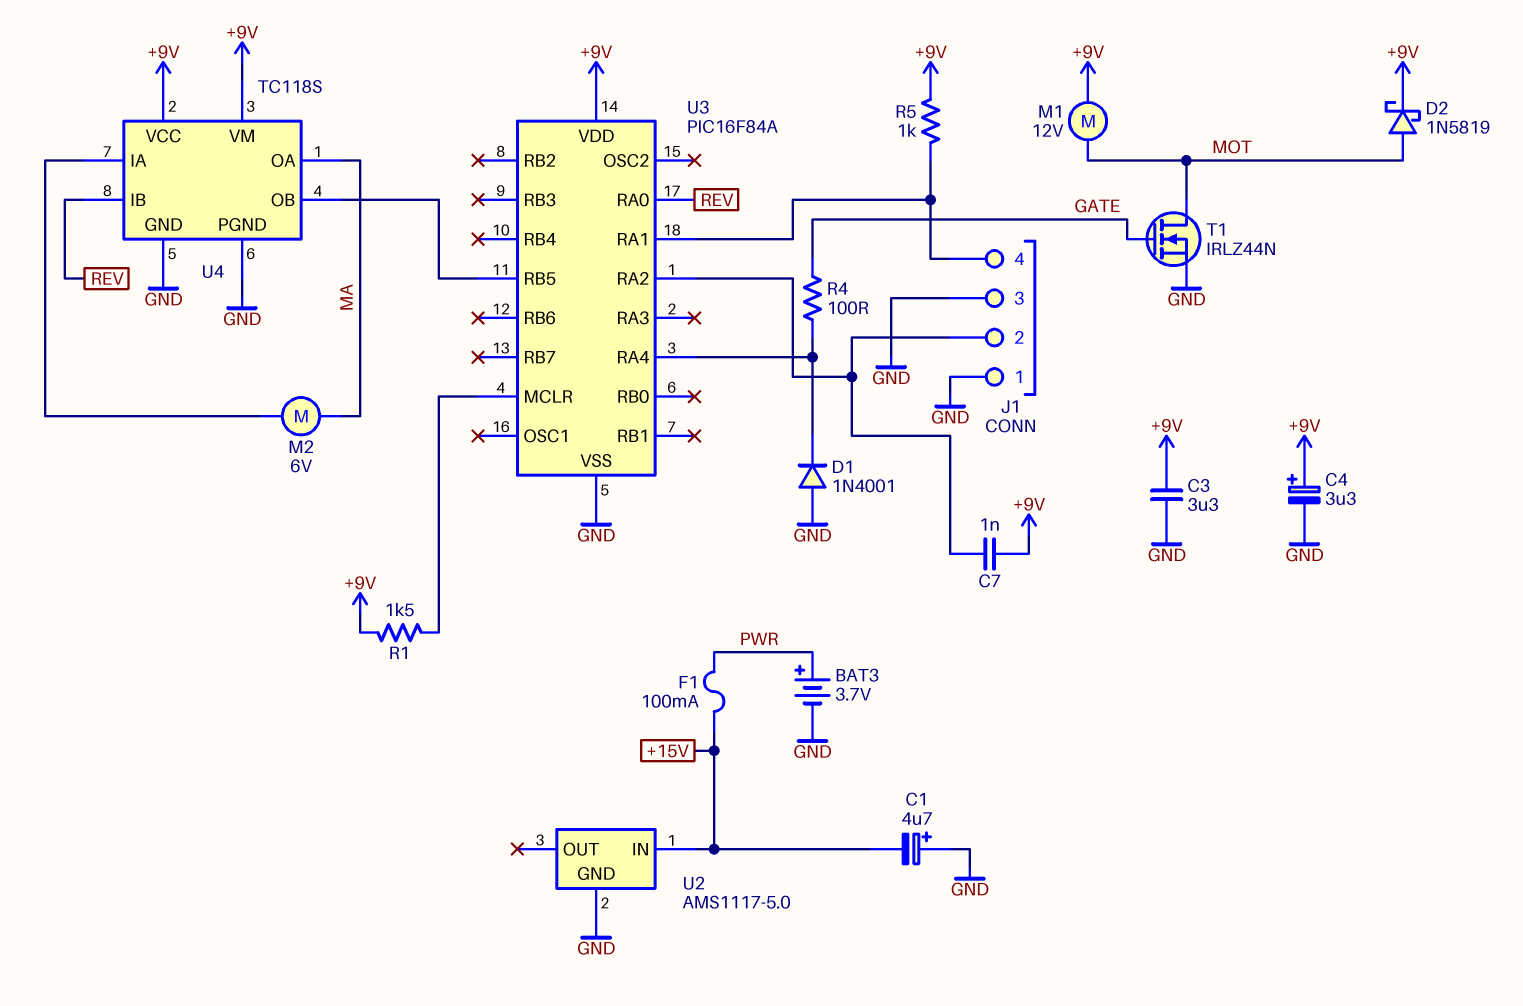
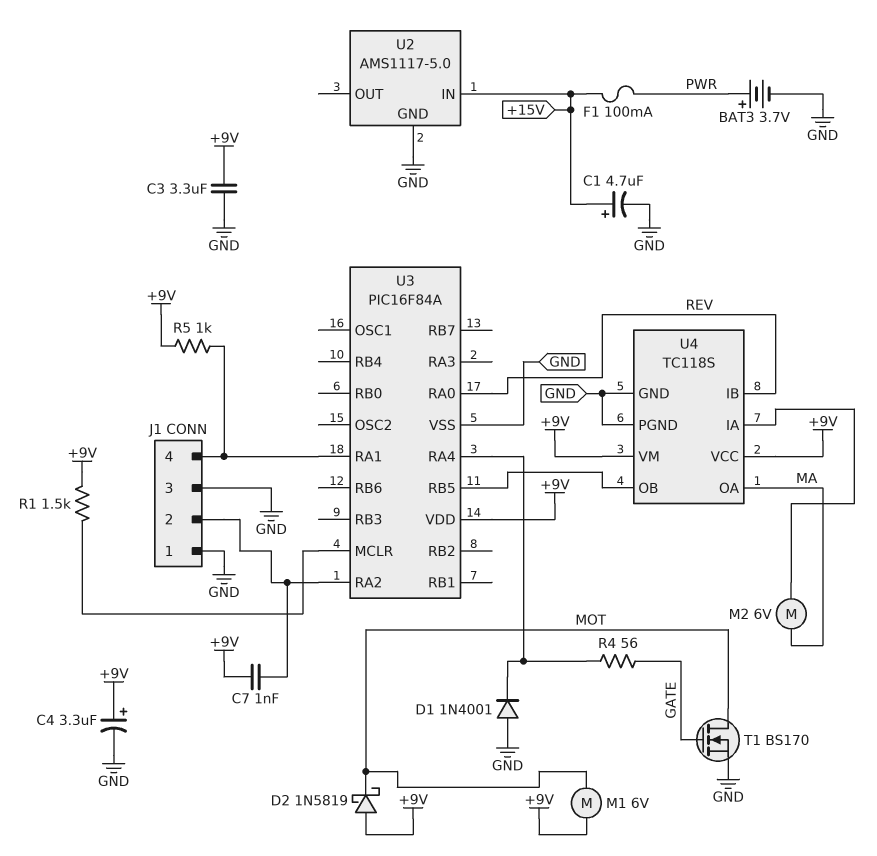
C1: 4.7uF (plus GND, minus +15V) -> 4.7uF (plus +15V, minus GND)
D2: schottky 1N5819 (A MOT, K +9V) -> schottky 1N5819 (A +9V, K MOT)
M1: motor 12V (+9V, MOT) -> motor 6V (+9V, MOT)
R4: 100 (GATE, U3/RA4) -> 56 (GATE, U3/RA4)
T1: NMOS IRLZ44N (G GATE, D MOT, S GND) -> NMOS BS170 (G GATE, D MOT, S GND)

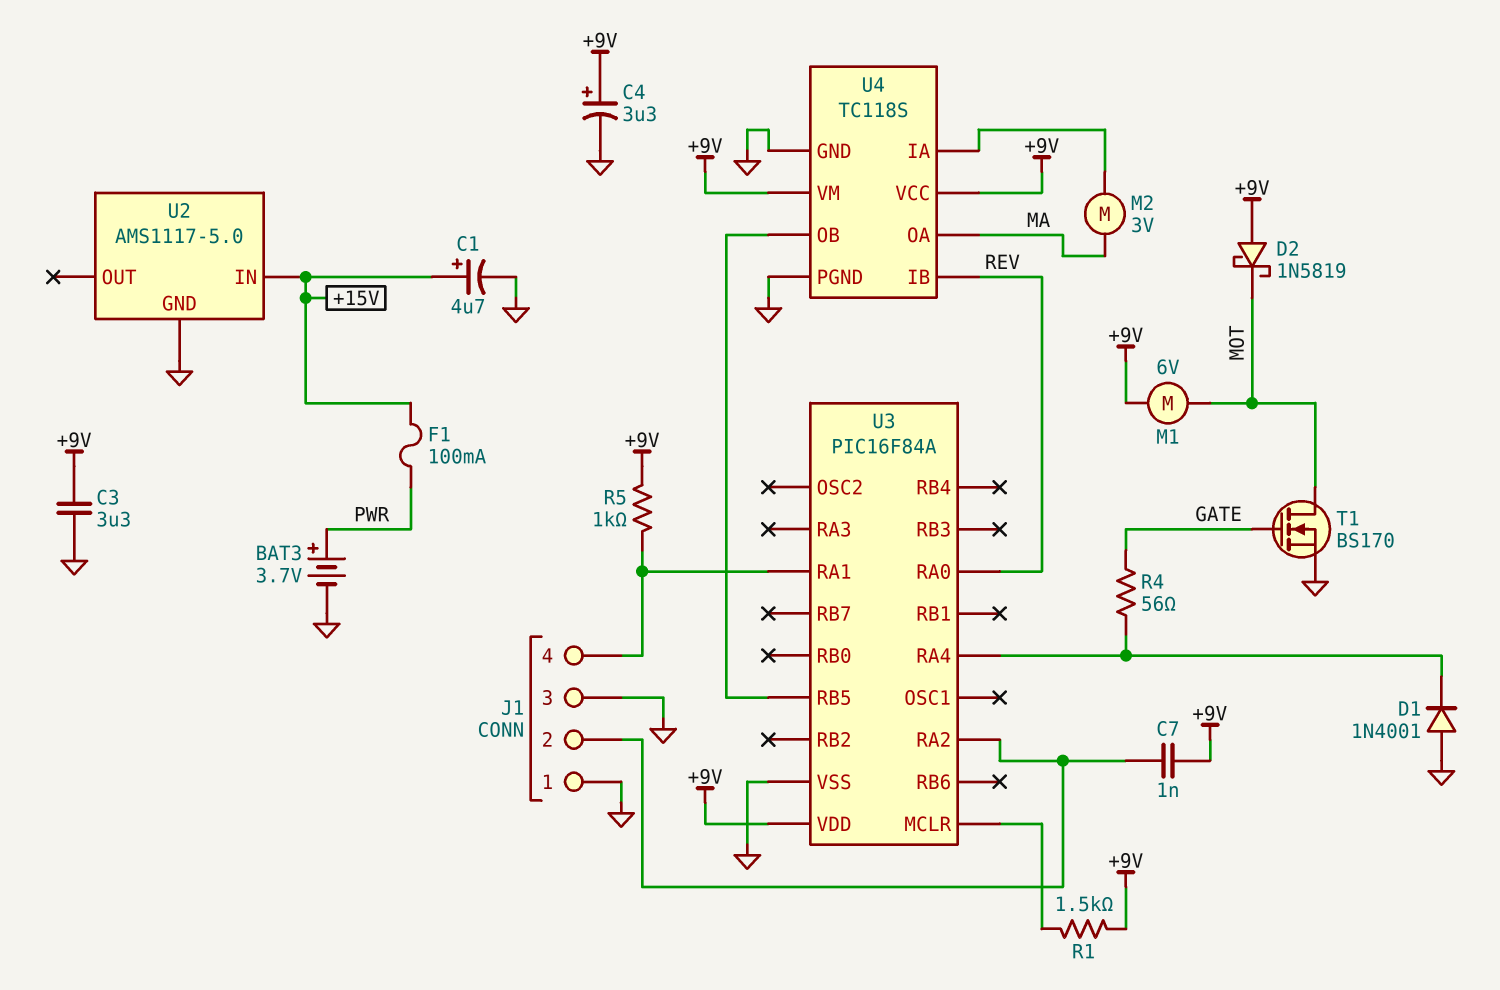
M2: motor 6V (MA, U4/IA) -> motor 3V (MA, U4/IA)

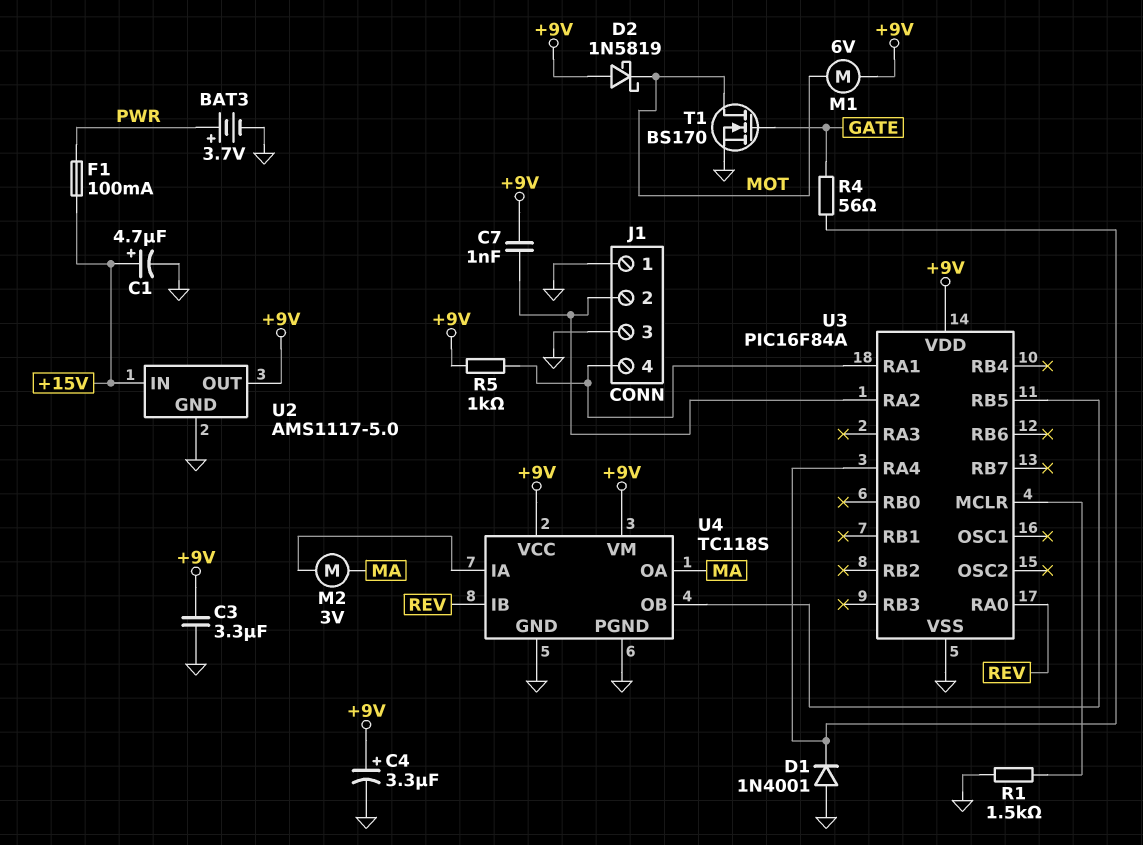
R1: 1.5k (+9V, U3/MCLR) -> 1.5k (GND, U3/MCLR)
U2 pin OUT: none -> +9V

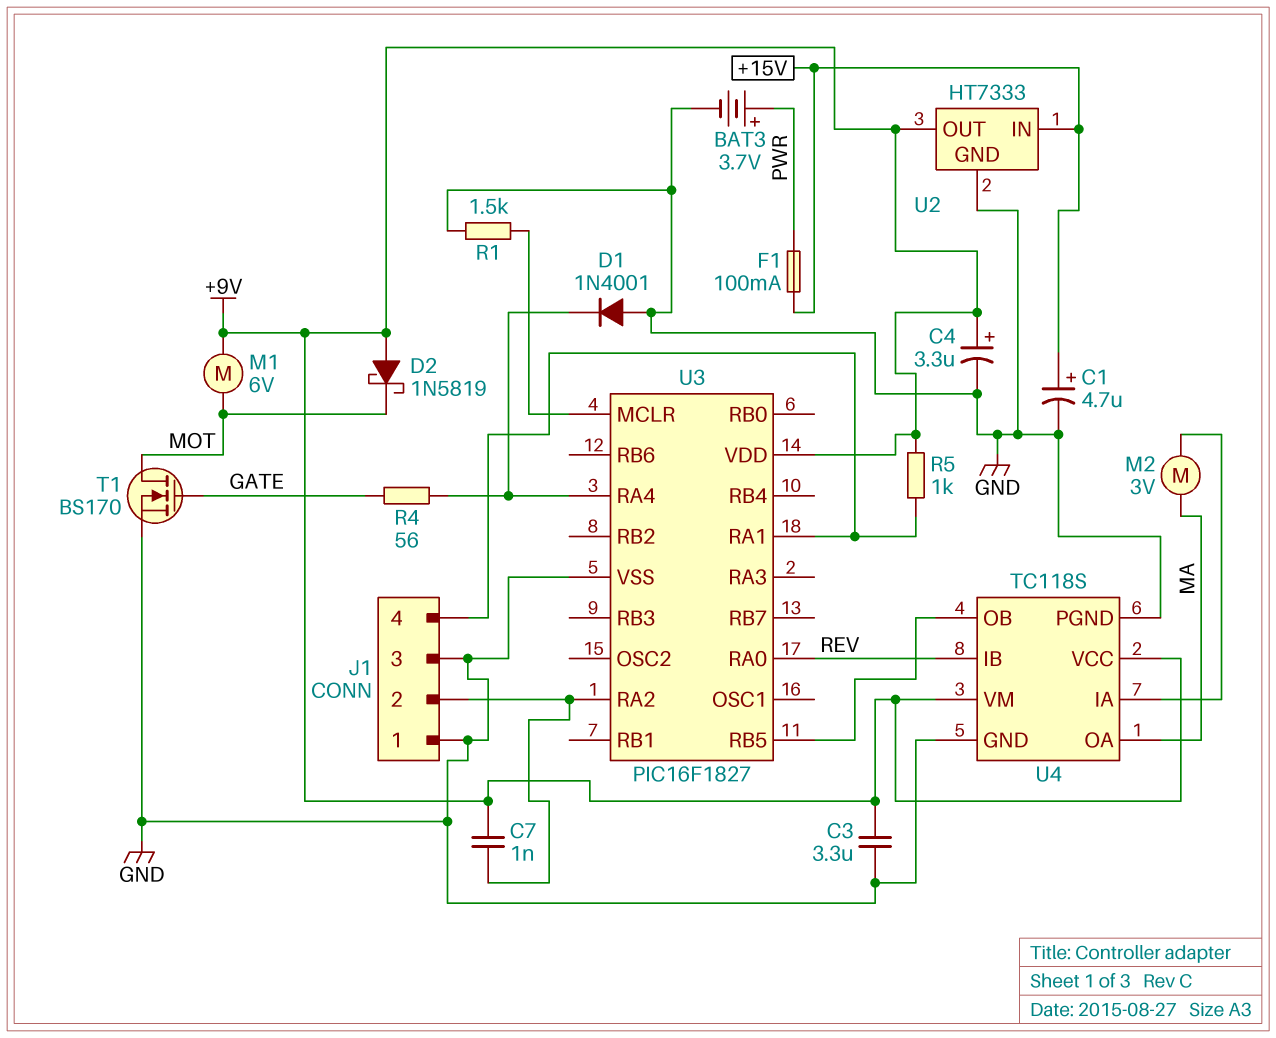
U2: AMS1117-5.0 -> HT7333
U3: PIC16F84A -> PIC16F1827

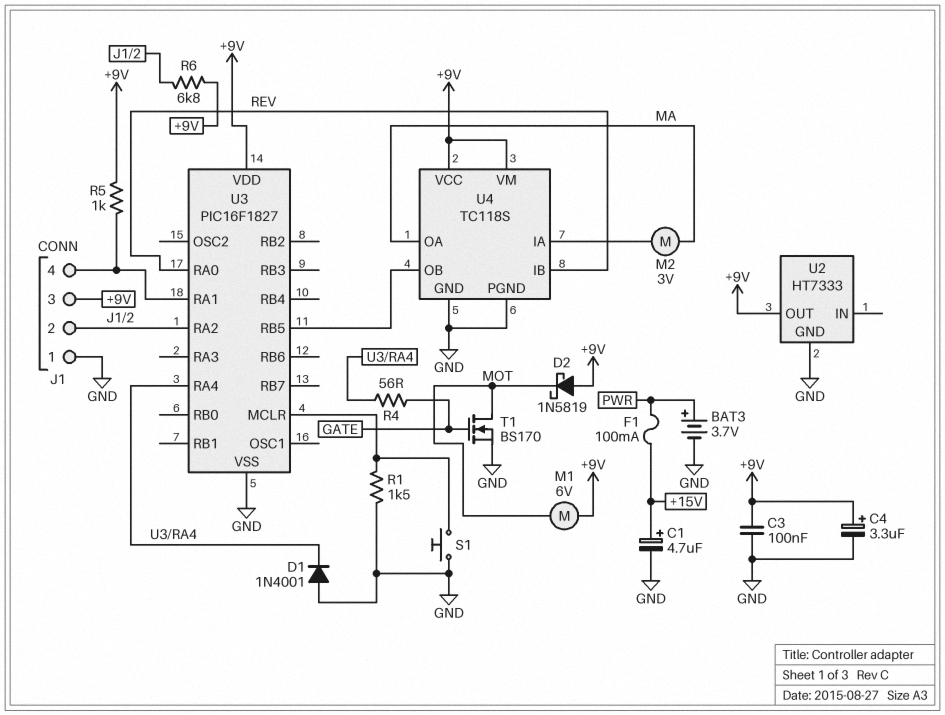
C3: 3.3uF (+9V, GND) -> 100nF (+9V, GND)
C7: 1nF (+9V, J1/2) -> none
J1 pin 3: GND -> +9V
R6: none -> 6.8k (+9V, J1/2)
S1: none -> button (GND, U3/MCLR)
U2 pin IN: +15V -> none

